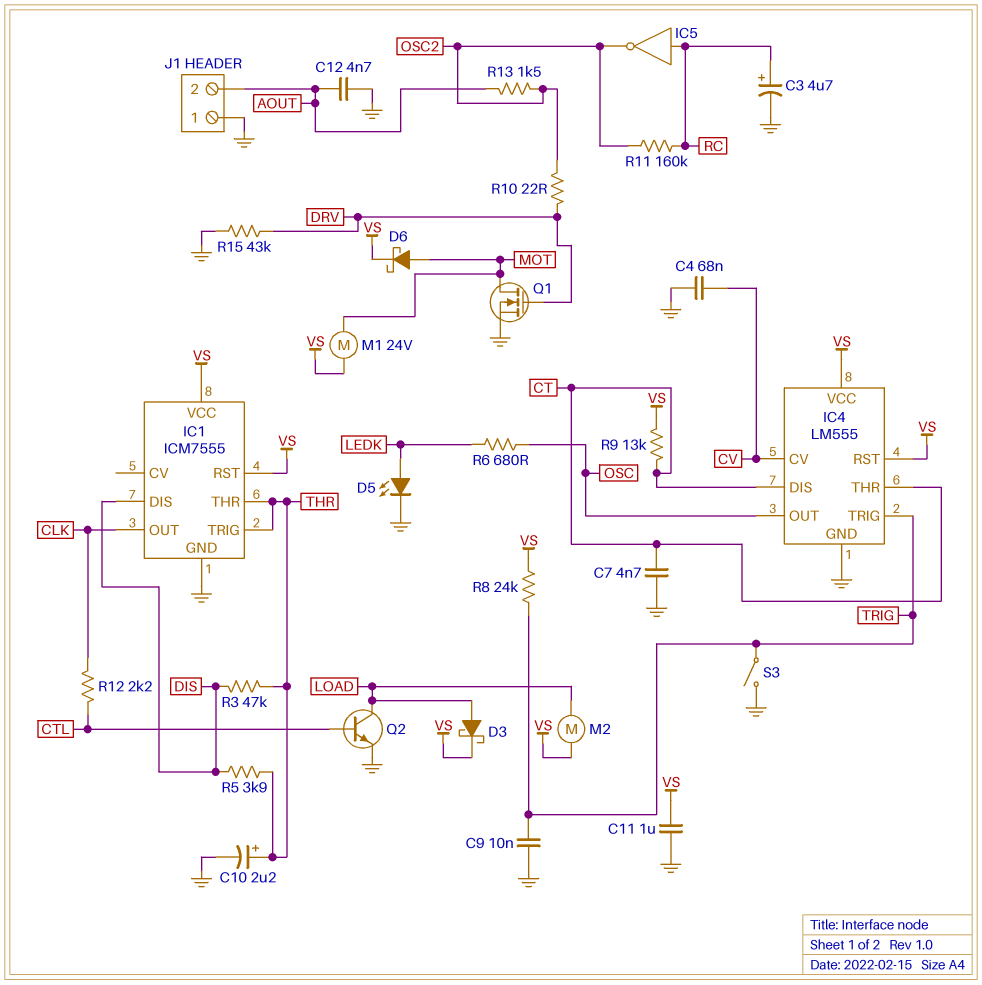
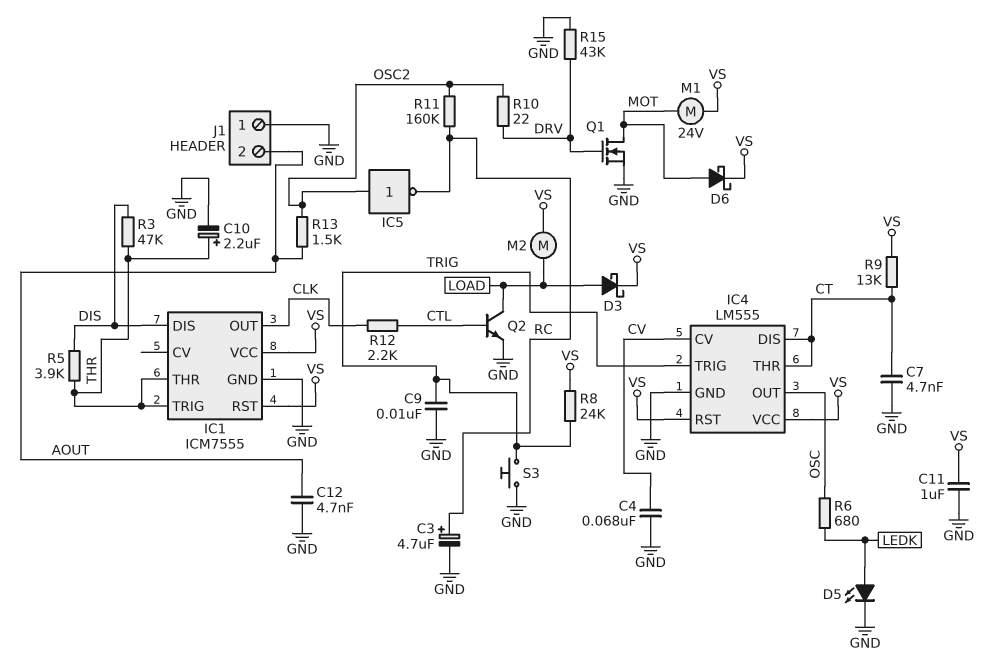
IC5: NOT (in RC, out OSC2) -> NOT (in OSC2, out RC)
S3: switch (GND, TRIG) -> button (GND, TRIG)

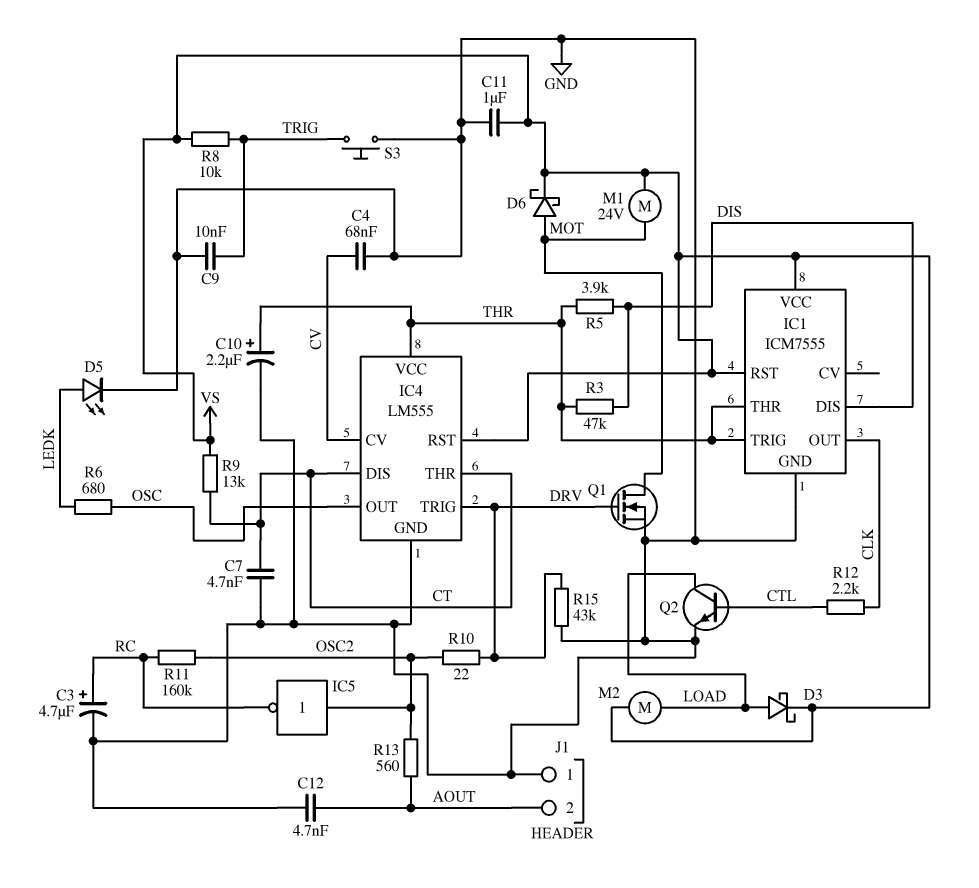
IC4 pin TRIG: TRIG -> DRV
IC4 pin VCC: VS -> THR
R8: 24k (TRIG, VS) -> 10k (TRIG, VS)
R13: 1.5k (AOUT, OSC2) -> 560 (AOUT, OSC2)

